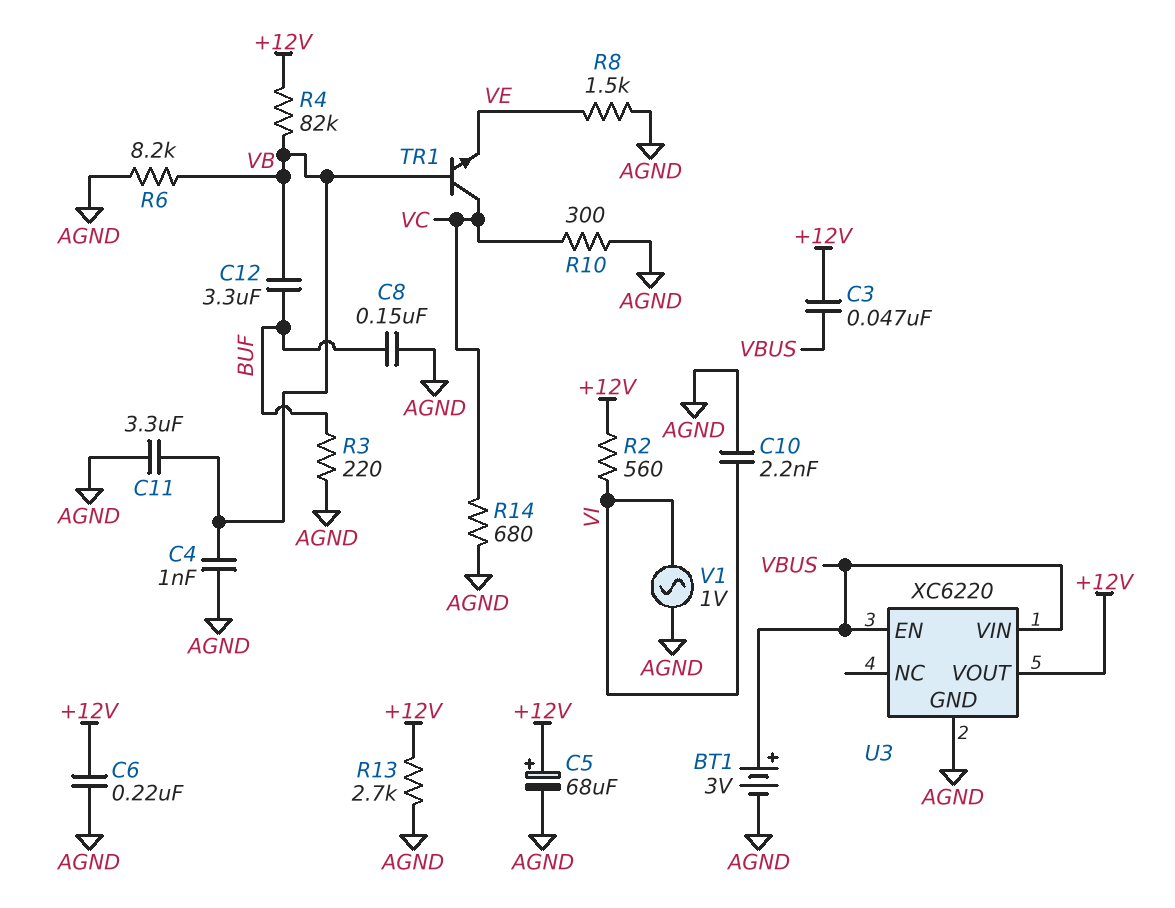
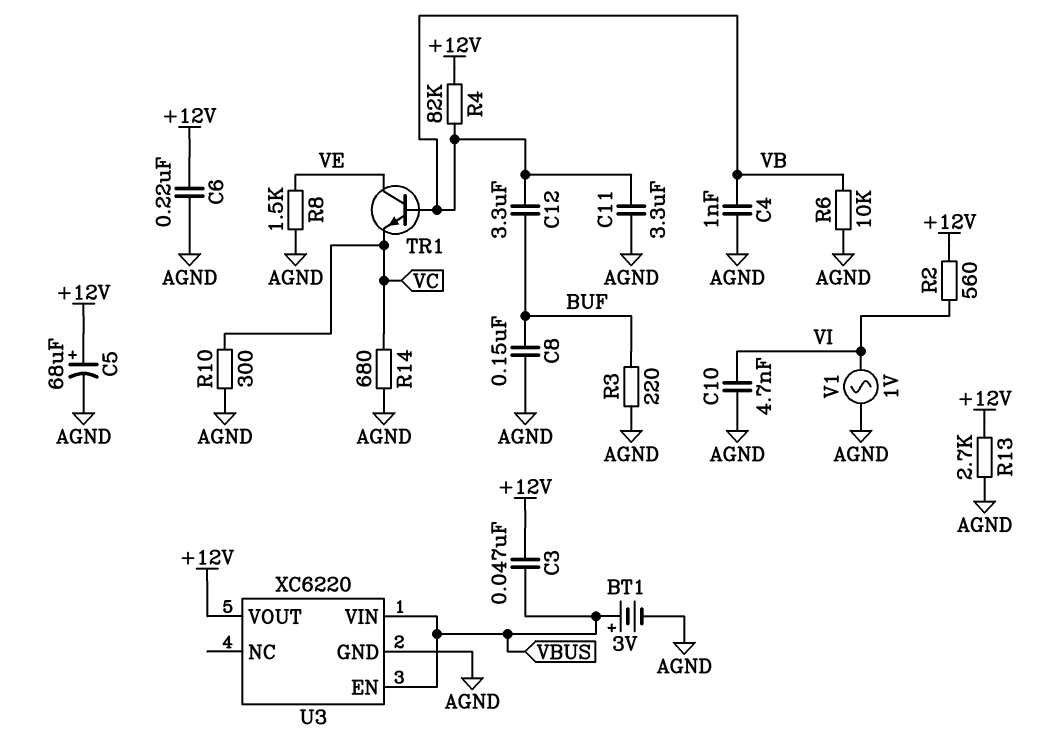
C10: 2.2nF (AGND, VI) -> 4.7nF (AGND, VI)
R6: 8.2k (AGND, VB) -> 10k (AGND, VB)
TR1: NPN (B VB, C VC, E VE) -> NPN (B VB, C VE, E VC)

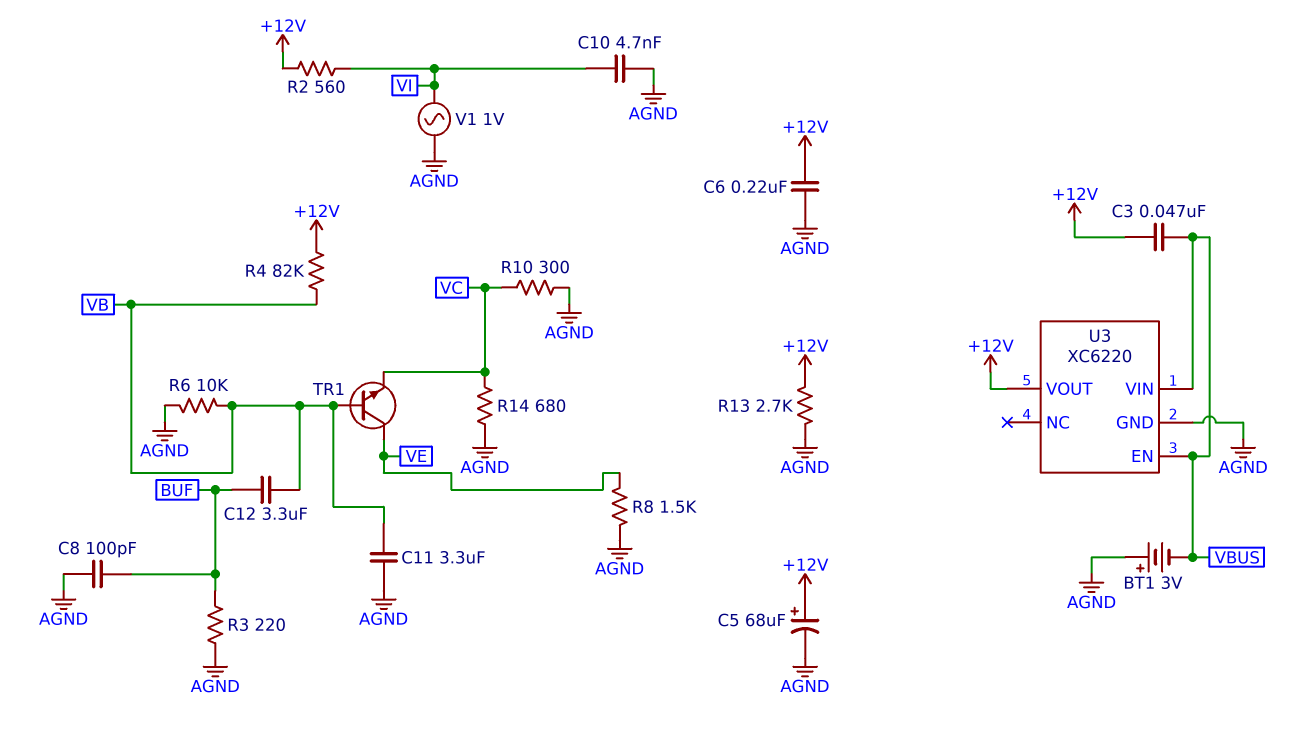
BT1: 3V (plus VBUS, minus AGND) -> 3V (plus AGND, minus VBUS)
C4: 1nF (AGND, VB) -> none
C8: 150nF (AGND, BUF) -> 100pF (AGND, BUF)

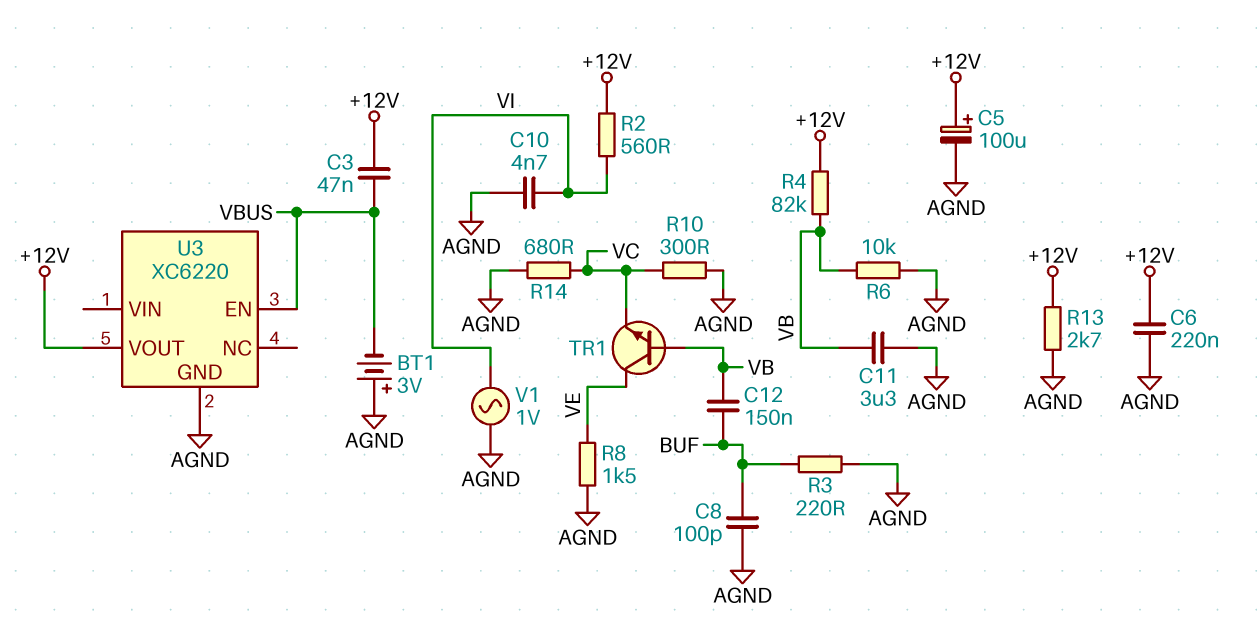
C5: 68uF (plus +12V, minus AGND) -> 100uF (plus +12V, minus AGND)
C12: 3.3uF (BUF, VB) -> 150nF (BUF, VB)
U3 pin VIN: VBUS -> none

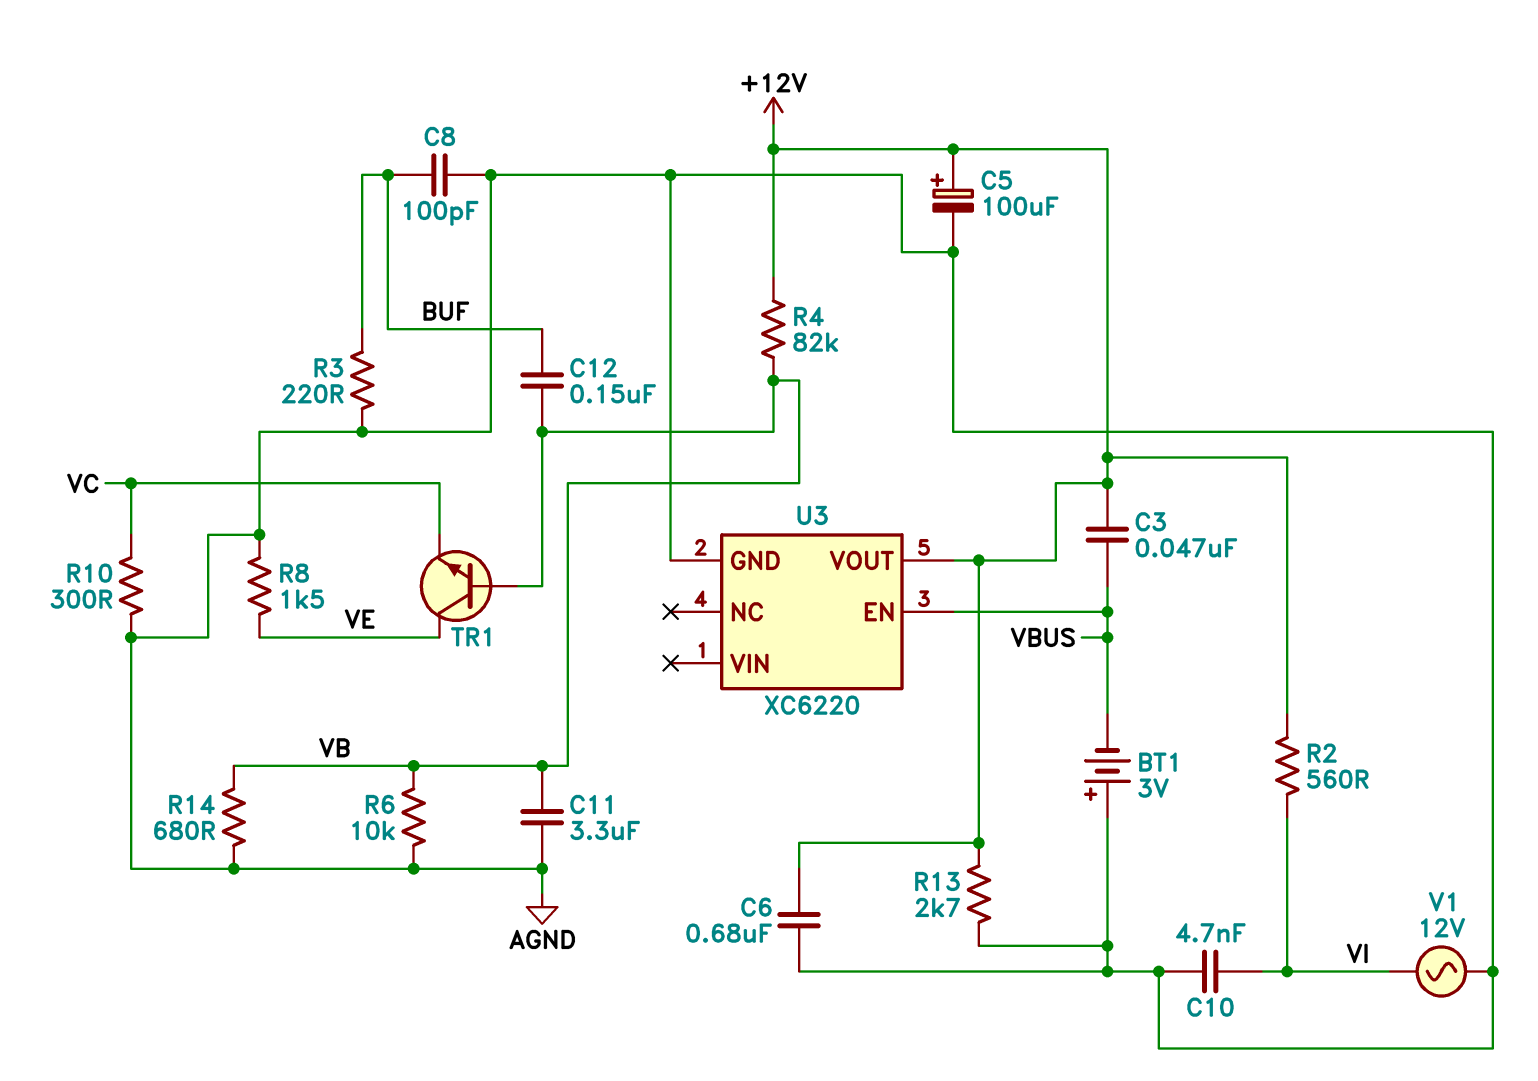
C6: 220nF (+12V, AGND) -> 680nF (+12V, AGND)
R14: 680 (AGND, VC) -> 680 (AGND, VB)
V1: AC 1V (AGND, VI) -> AC 12V (AGND, VI)

